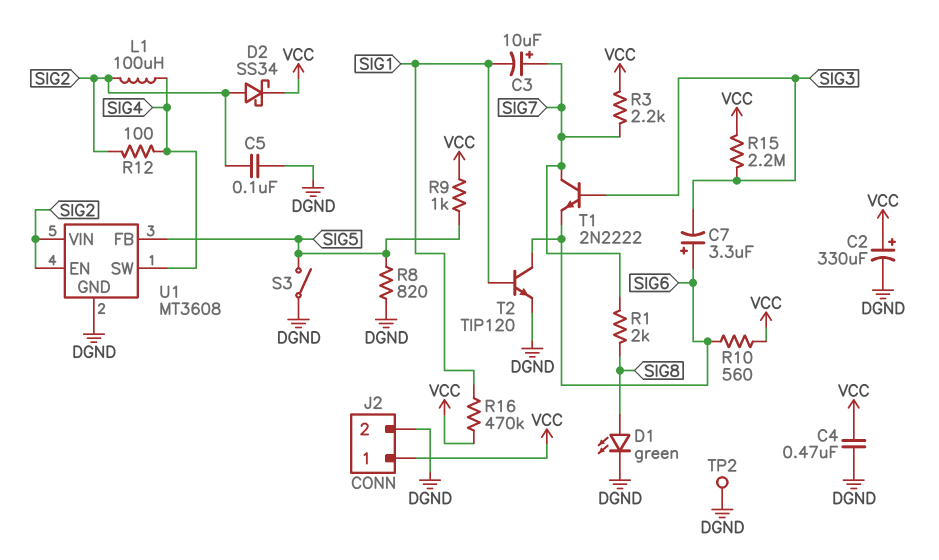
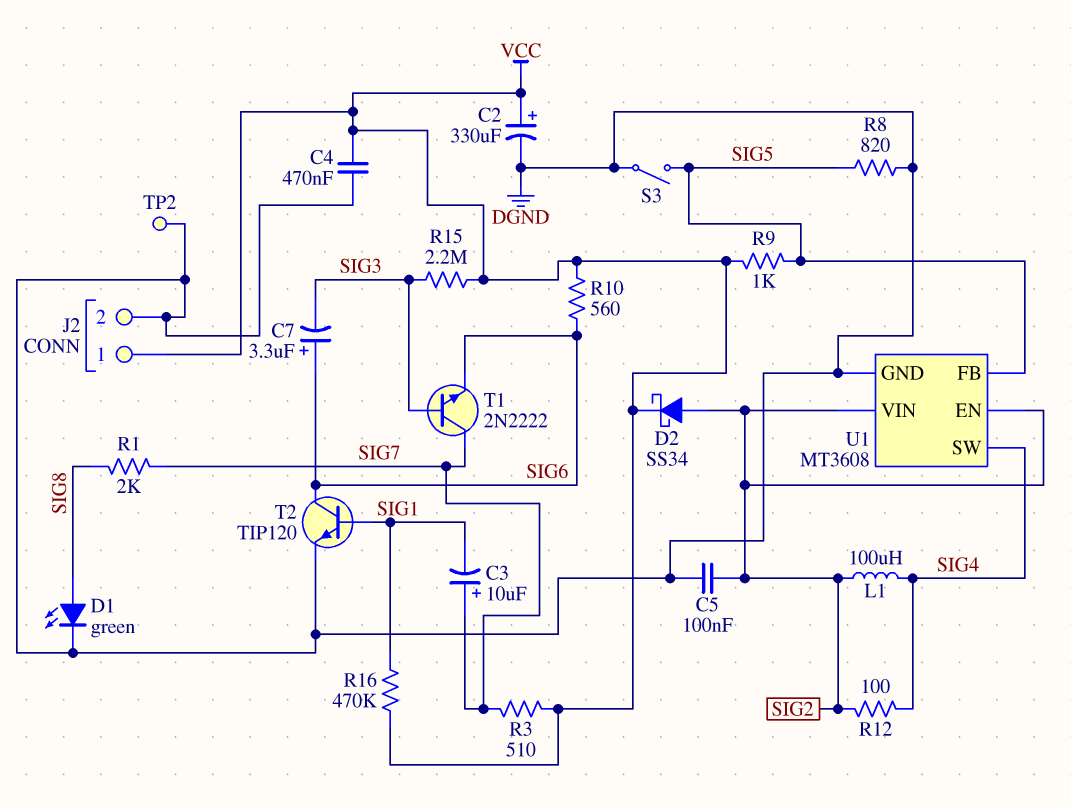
R3: 2.2k (SIG7, VCC) -> 510 (SIG7, VCC)

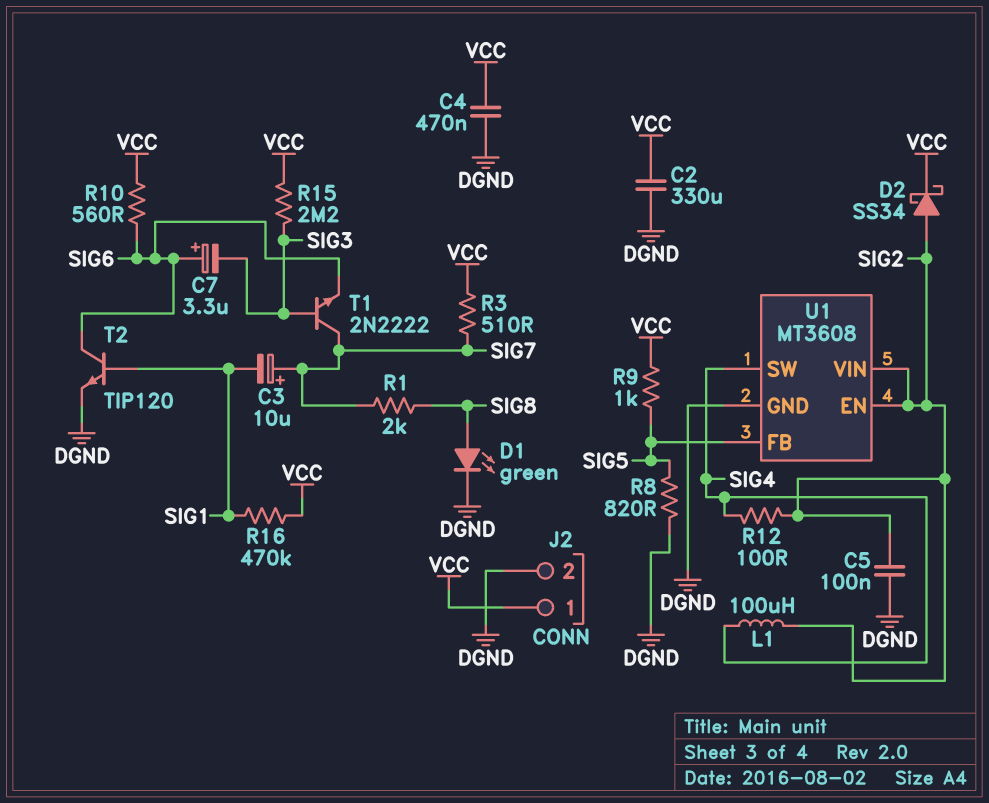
C2: 330uF (plus VCC, minus DGND) -> 330uF (DGND, VCC)
S3: switch (DGND, SIG5) -> none
TP2: test point (DGND) -> none

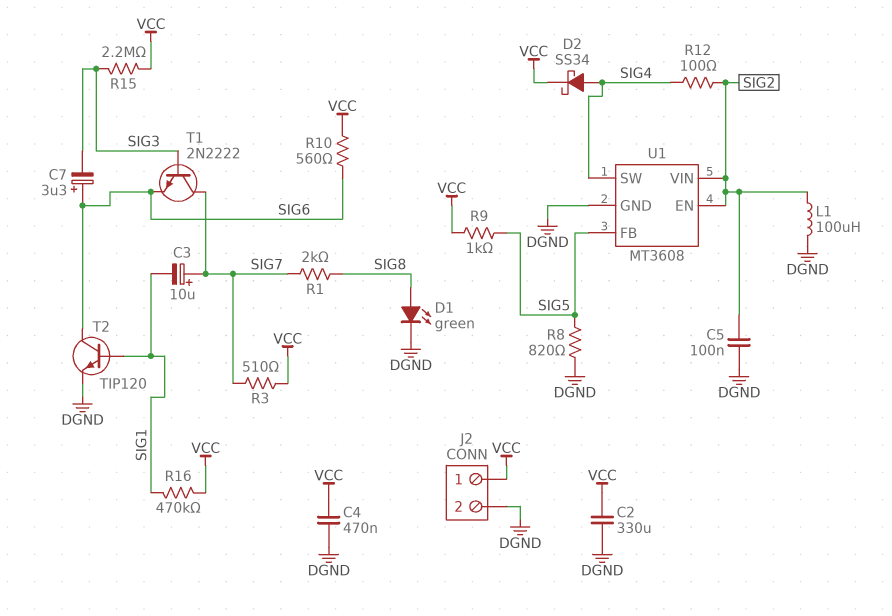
D2: schottky SS34 (A SIG2, K VCC) -> schottky SS34 (A SIG4, K VCC)
L1: 100uH (SIG2, SIG4) -> 100uH (DGND, SIG2)

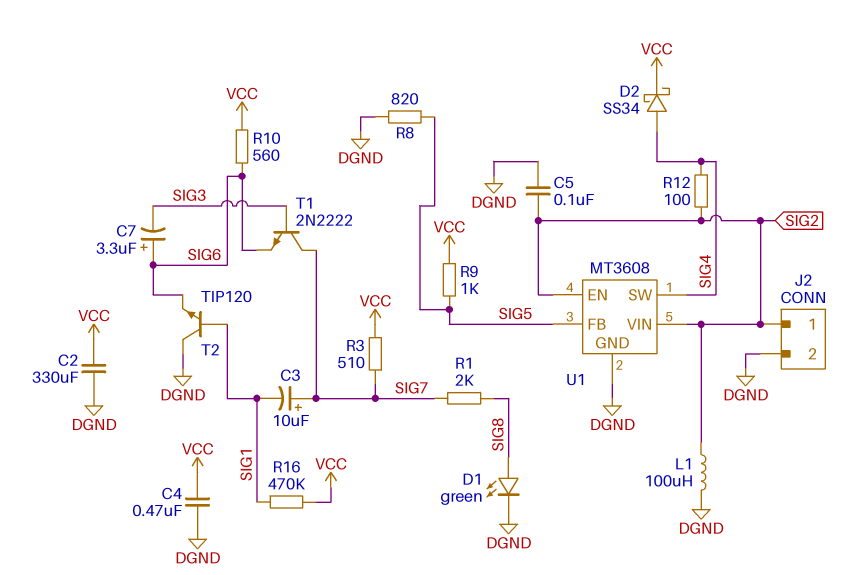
J2 pin 1: VCC -> SIG2
R15: 2.2M (SIG3, VCC) -> none
T2: NPN TIP120 (B SIG1, C SIG6, E DGND) -> NPN TIP120 (B SIG1, C DGND, E SIG6)

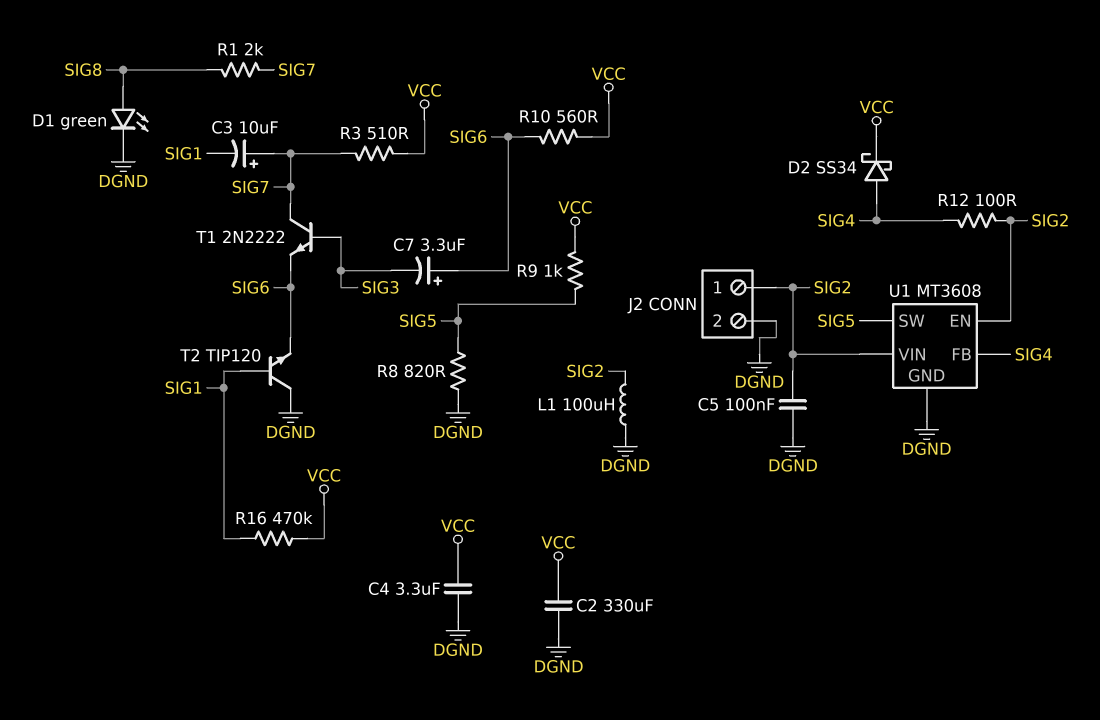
C4: 470nF (DGND, VCC) -> 3.3uF (DGND, VCC)
U1 pin FB: SIG5 -> SIG4
U1 pin SW: SIG4 -> SIG5

